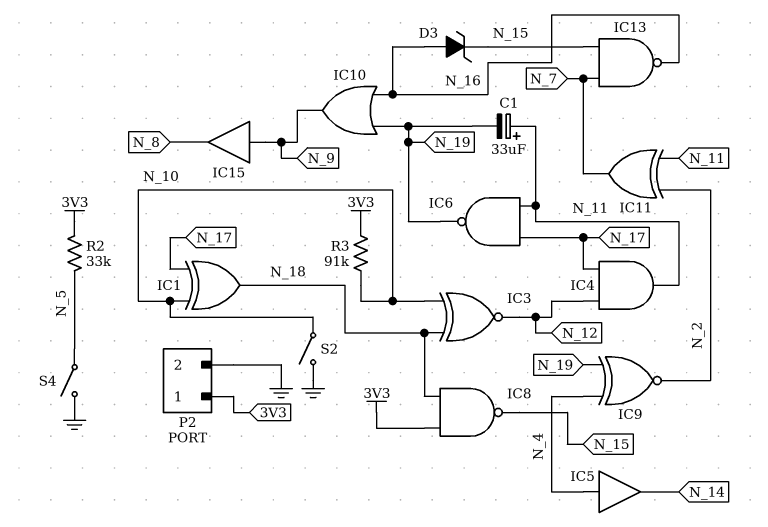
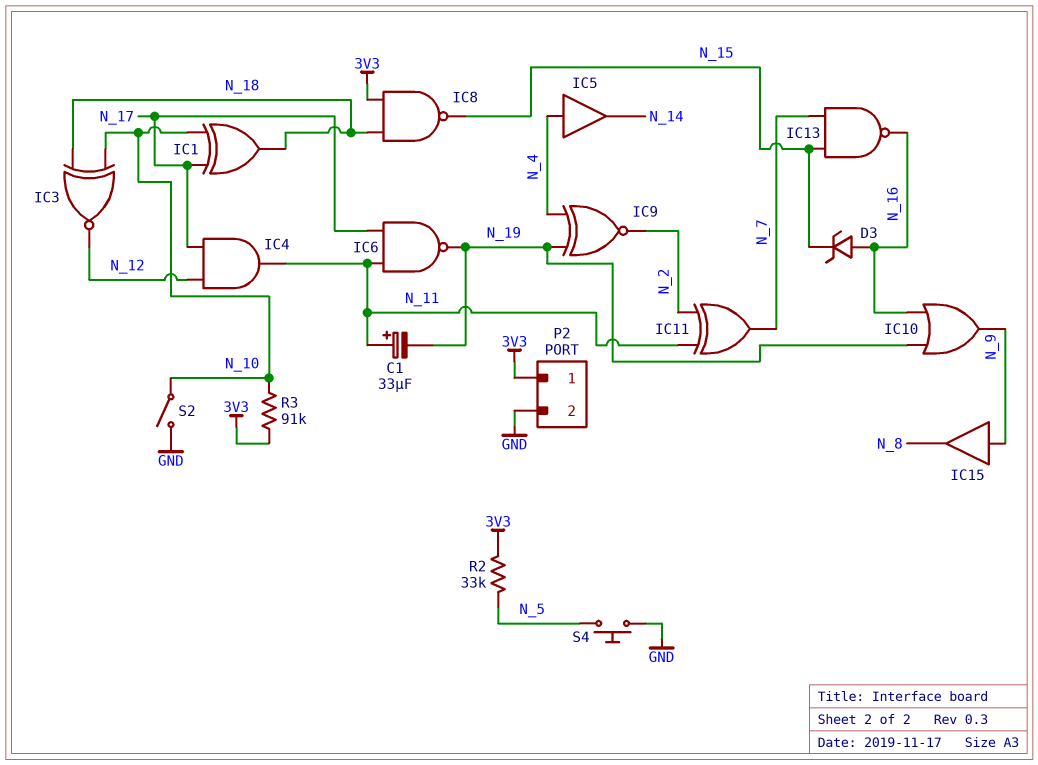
S4: switch (GND, N_5) -> button (GND, N_5)

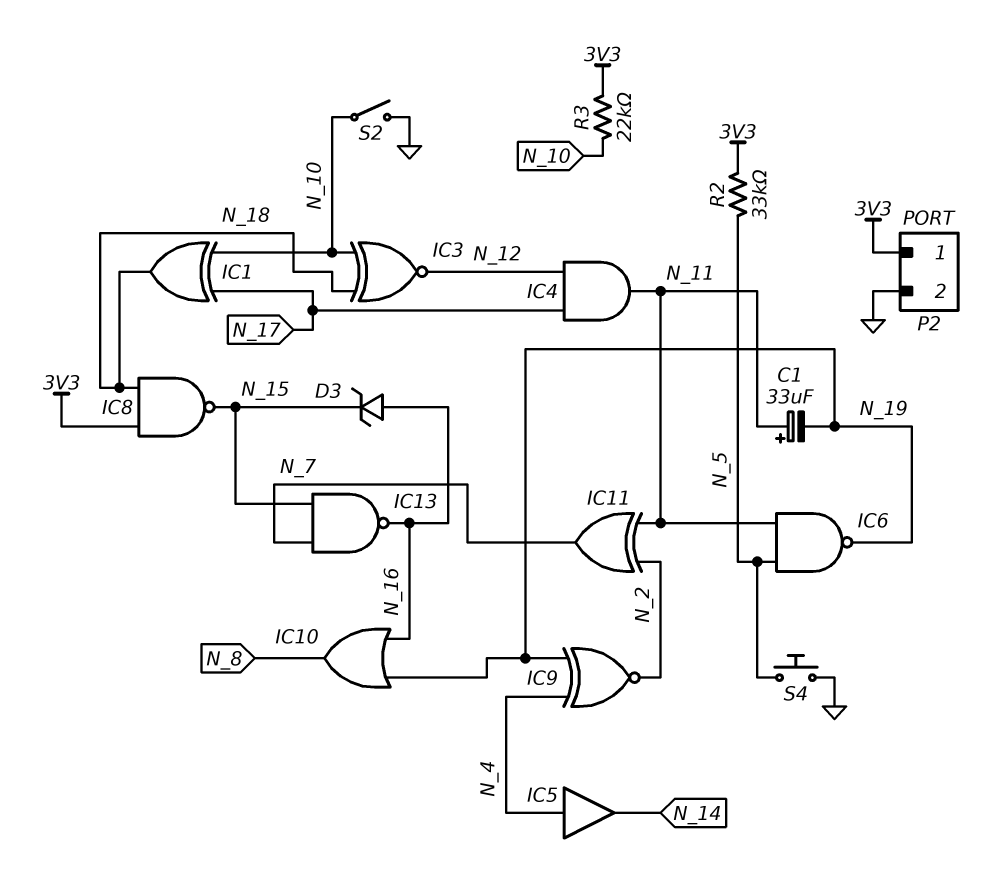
IC6: NAND (in N_11, in N_17, out N_19) -> NAND (in N_5, in N_11, out N_19)
IC10: OR (in N_16, in N_19, out N_9) -> OR (in N_16, in N_19, out N_8)
IC15: buffer (in N_9, out N_8) -> none
R3: 91k (3V3, N_10) -> 22k (3V3, N_10)

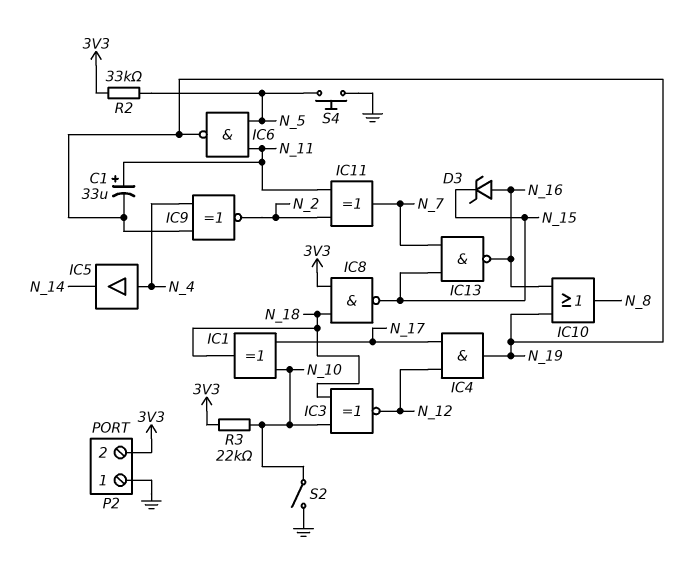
IC4: AND (in N_12, in N_17, out N_11) -> AND (in N_12, in N_17, out N_19)
P2 pin 1: 3V3 -> GND
P2 pin 2: GND -> 3V3

